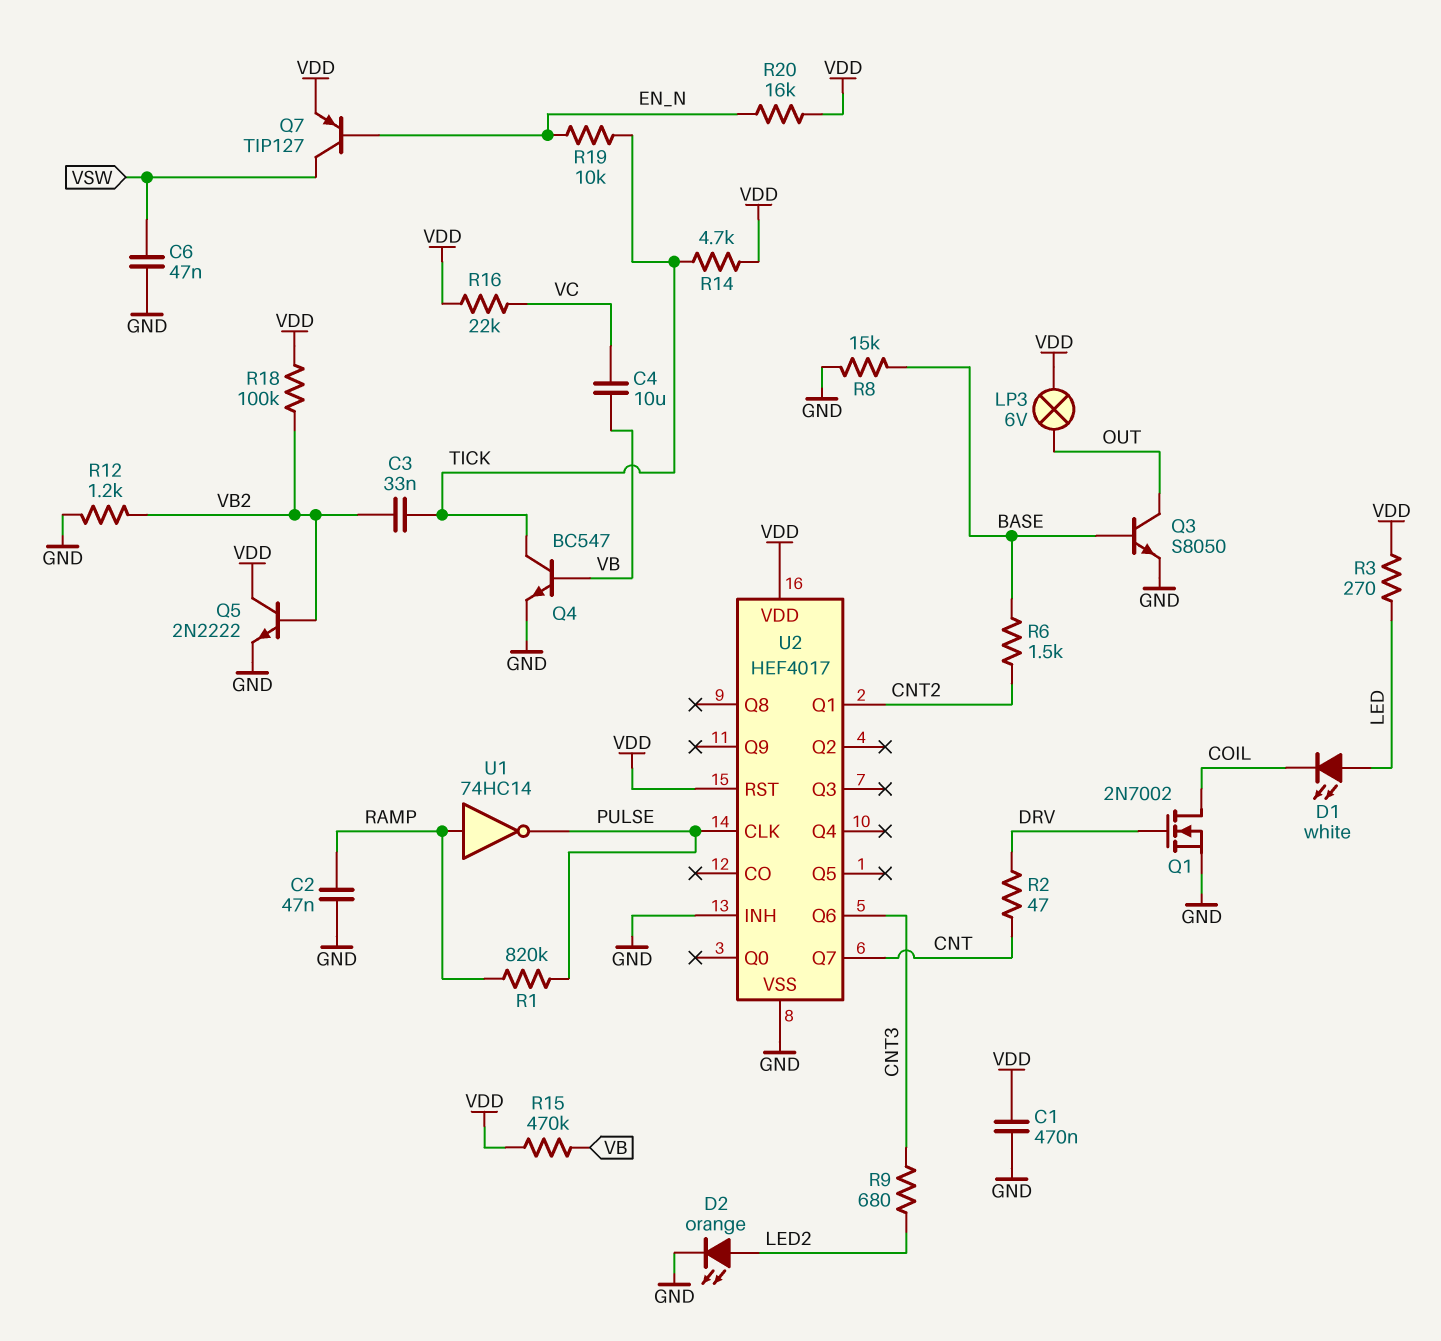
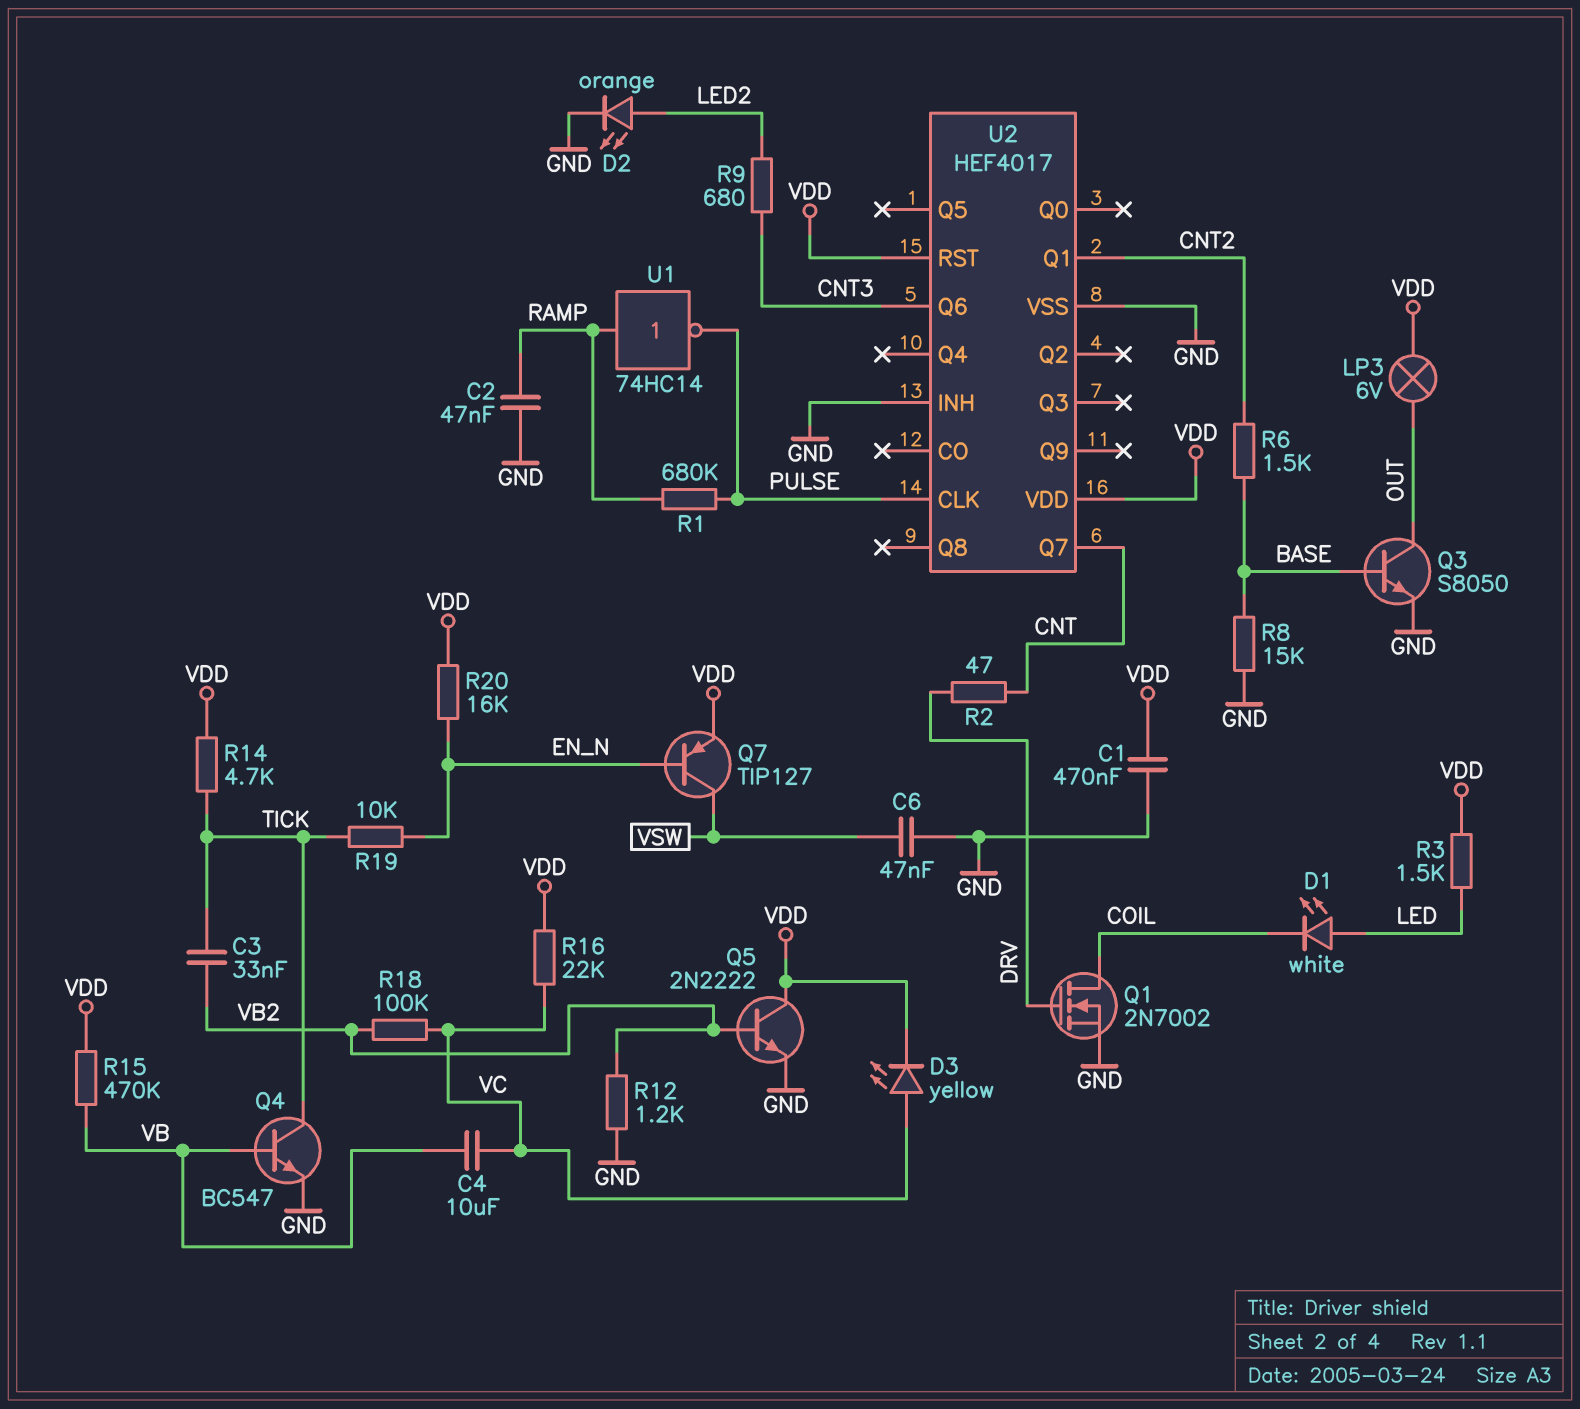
D3: none -> LED yellow (A VC, K VDD)
R1: 820k (PULSE, RAMP) -> 680k (PULSE, RAMP)
R3: 270 (LED, VDD) -> 1.5k (LED, VDD)
R18: 100k (VB2, VDD) -> 100k (VB2, VC)

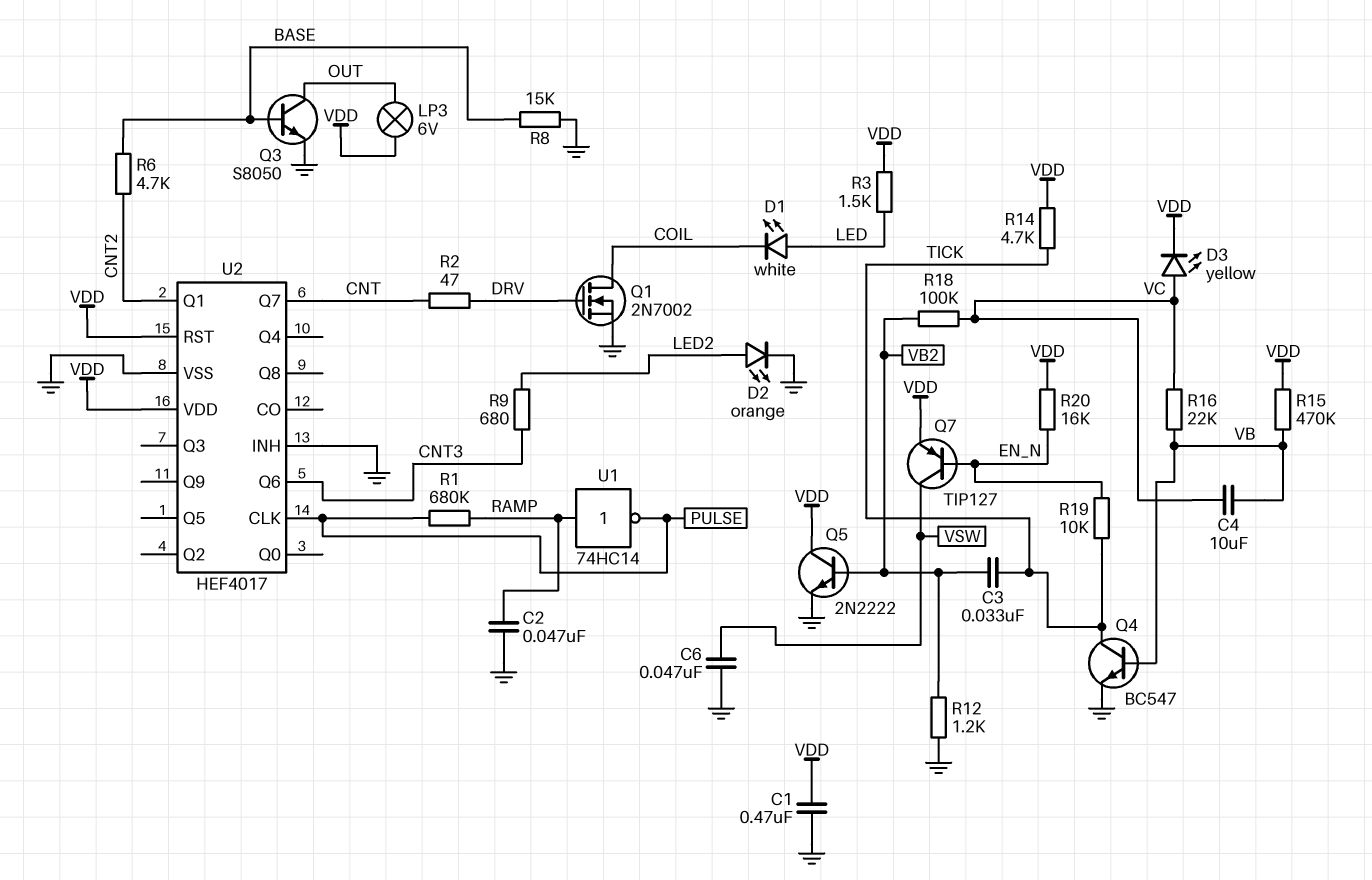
R6: 1.5k (BASE, CNT2) -> 4.7k (BASE, CNT2)
R16: 22k (VC, VDD) -> 22k (VB, VC)

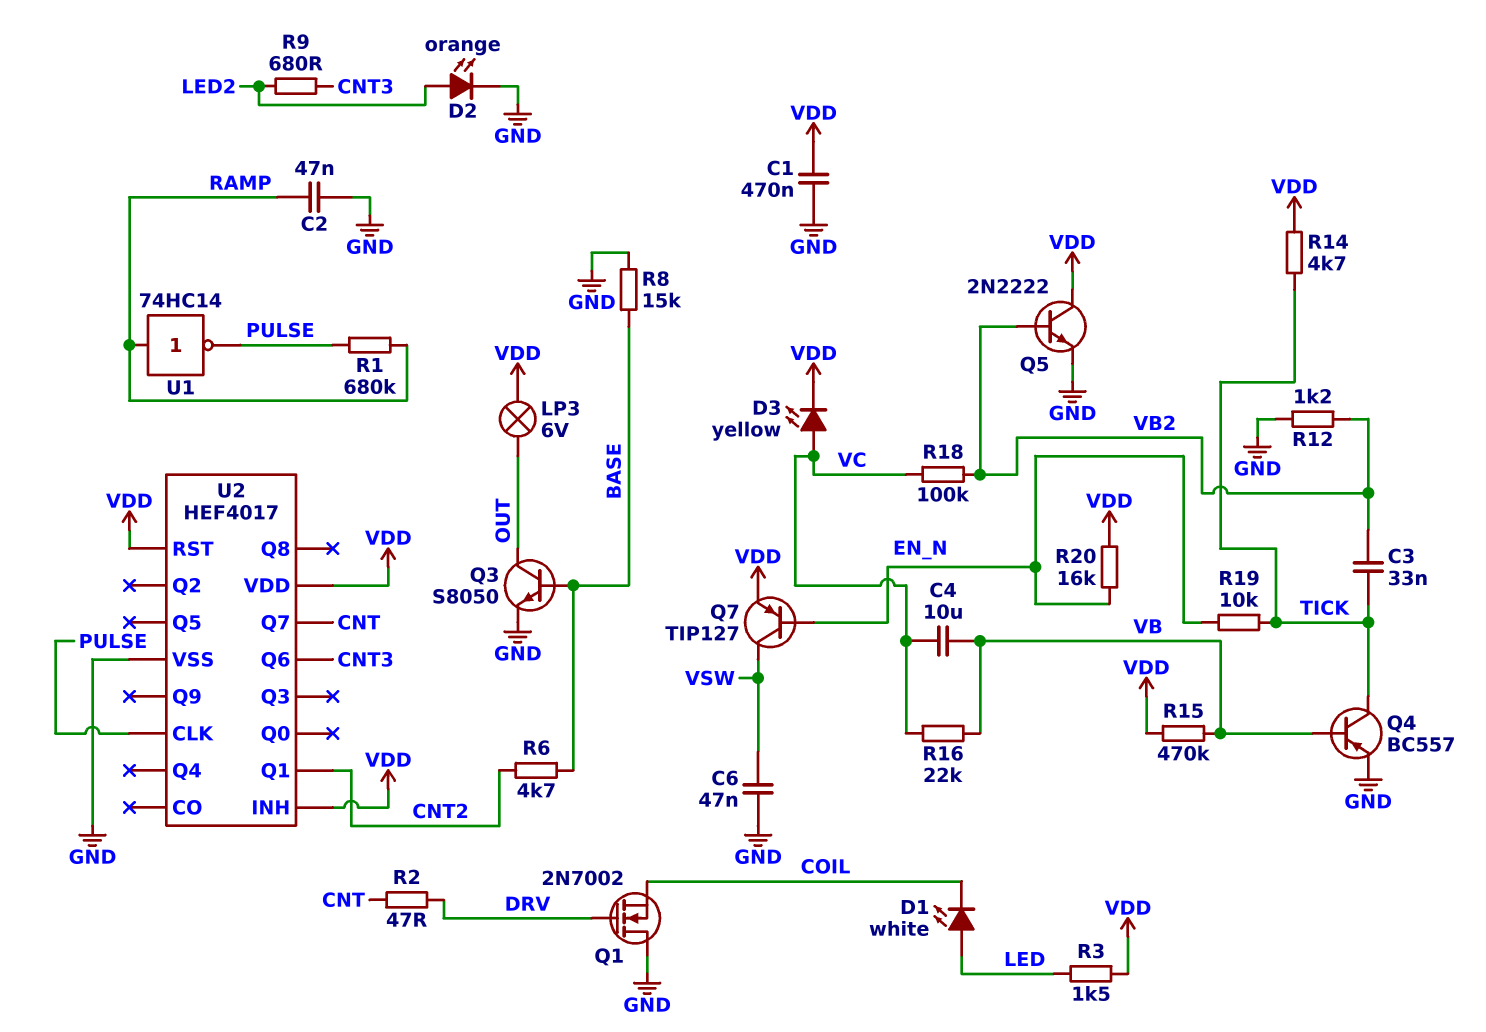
Q1: NMOS 2N7002 (G DRV, D COIL, S GND) -> NMOS 2N7002 (G DRV, D GND, S COIL)
Q4: NPN BC547 (B VB, C TICK, E GND) -> PNP BC557 (B VB, C TICK, E GND)
U2 pin INH: GND -> VDD

